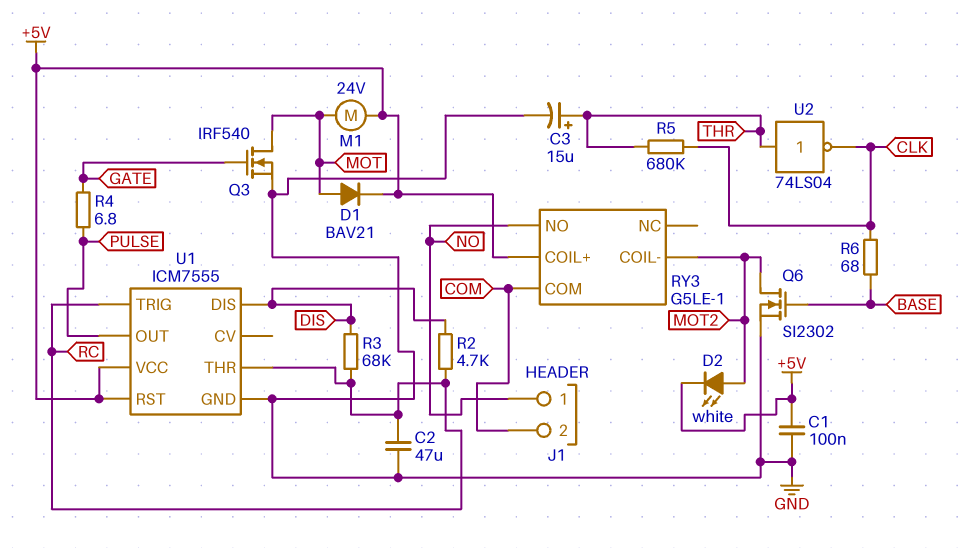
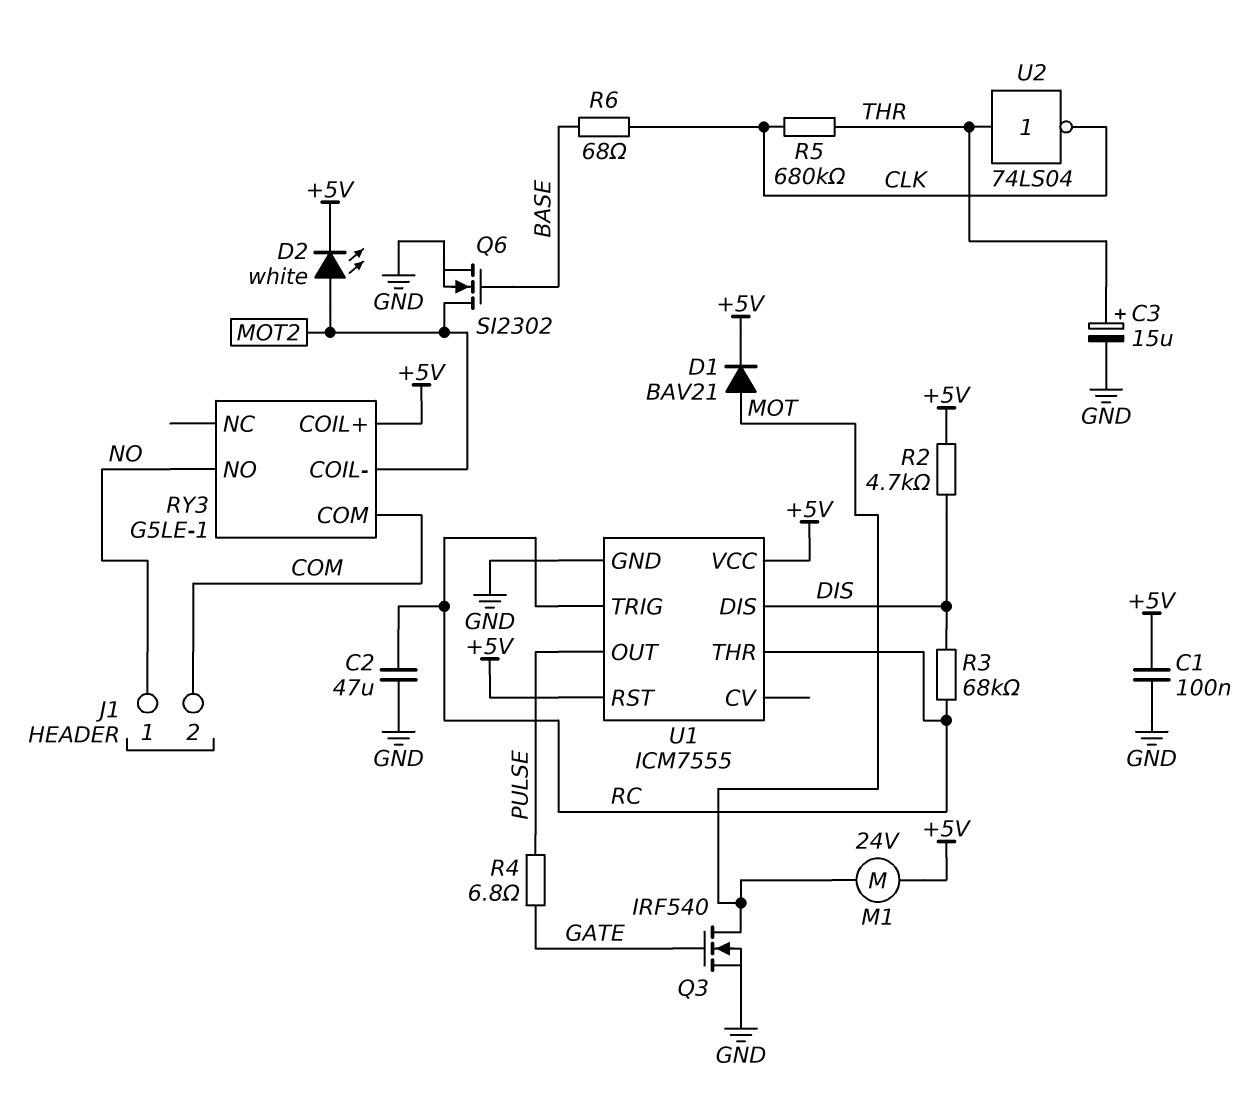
R2: 4.7k (DIS, RC) -> 4.7k (+5V, DIS)

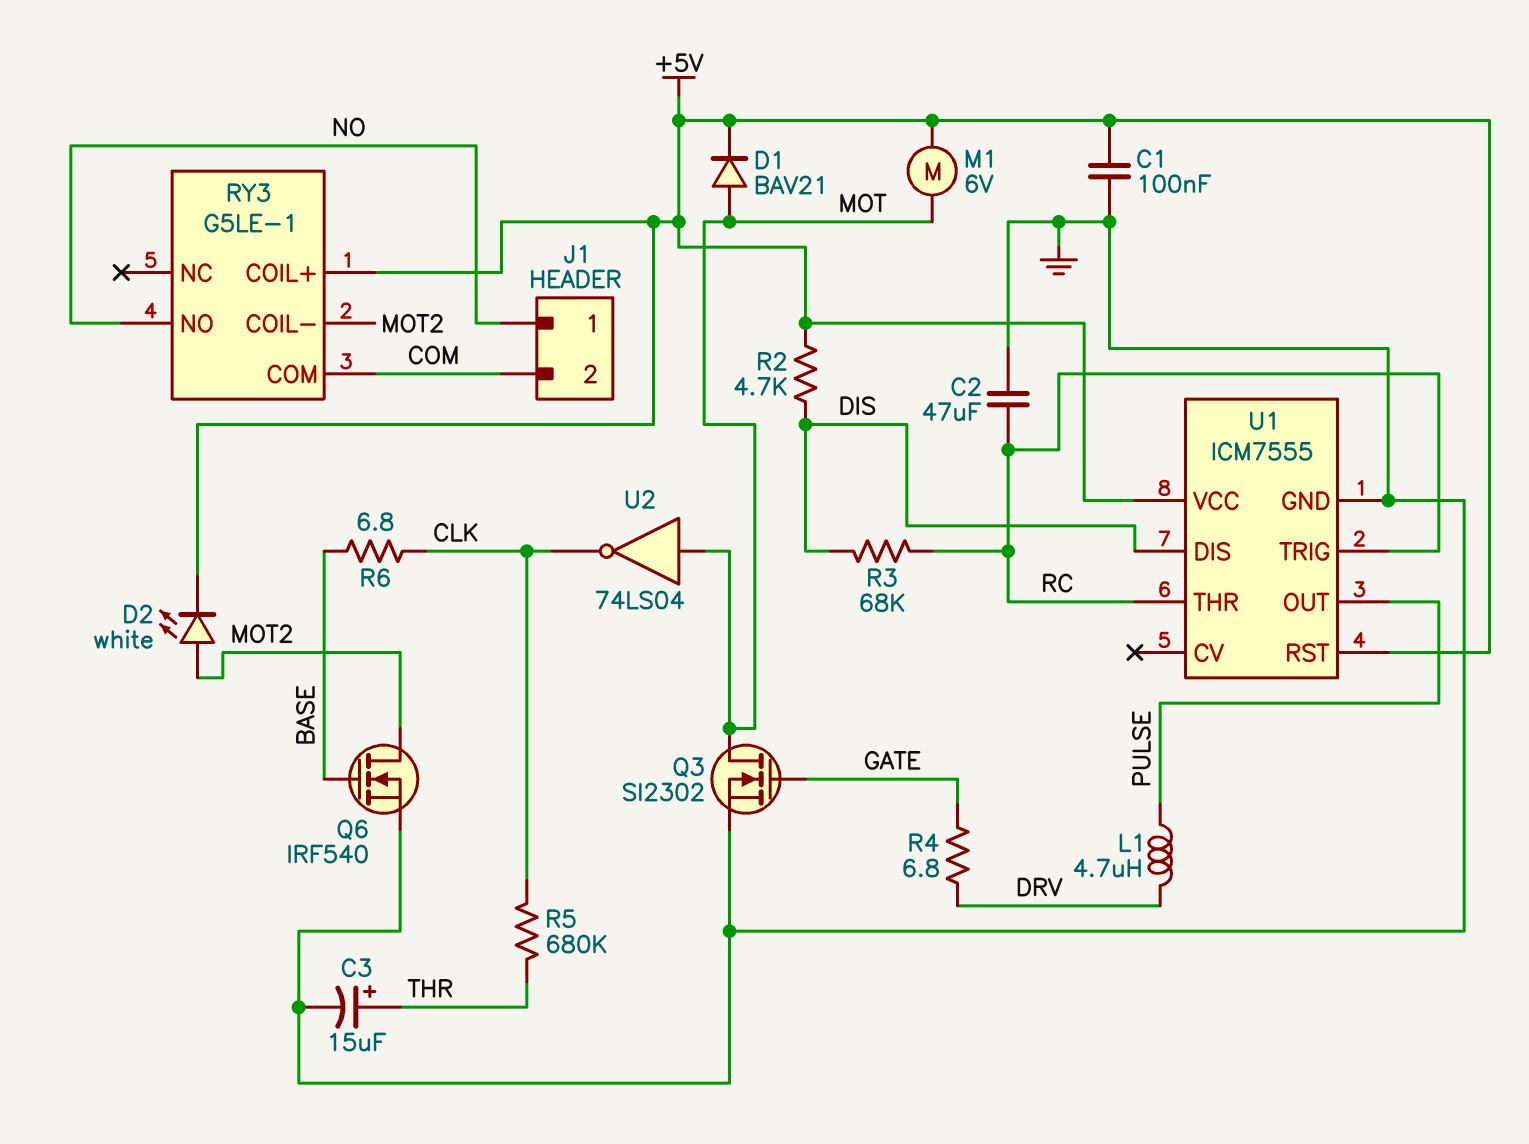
L1: none -> 4.7uH (DRV, PULSE)
M1: motor 24V (+5V, MOT) -> motor 6V (+5V, MOT)
Q3: NMOS IRF540 (G GATE, D MOT, S GND) -> NMOS SI2302 (G GATE, D MOT, S GND)
Q6: NMOS SI2302 (G BASE, D MOT2, S GND) -> NMOS IRF540 (G BASE, D MOT2, S GND)
R4: 6.8 (GATE, PULSE) -> 6.8 (DRV, GATE)
R6: 68 (BASE, CLK) -> 6.8 (BASE, CLK)
U2: NOT 74LS04 (in THR, out CLK) -> NOT 74LS04 (in MOT, out CLK)

